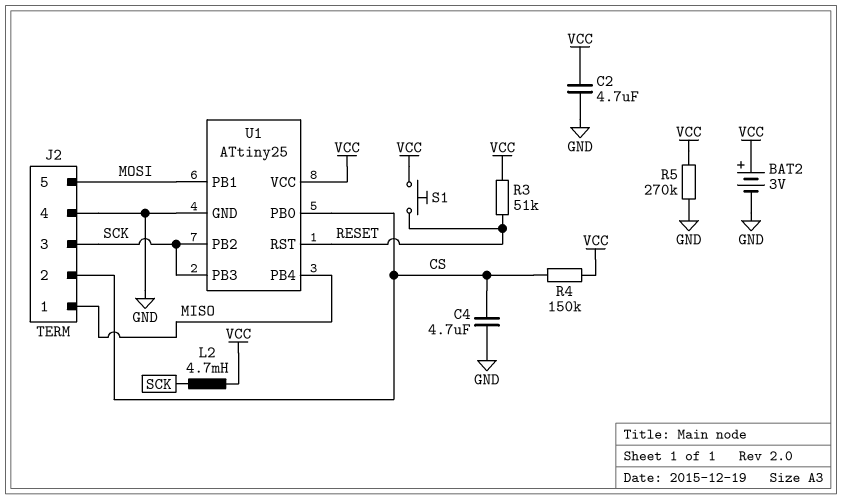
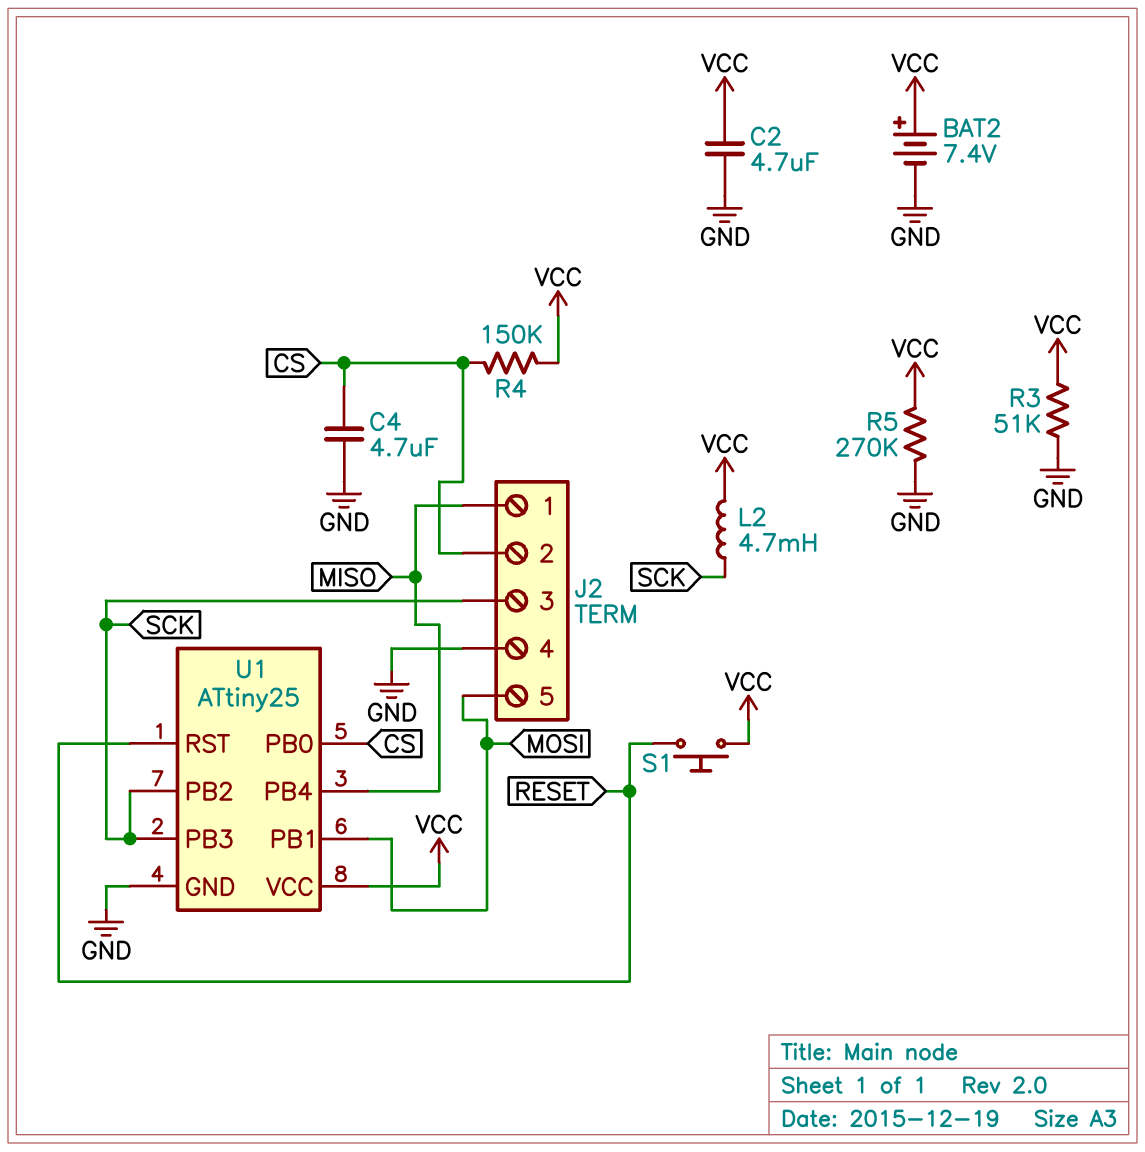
BAT2: 3V (plus VCC, minus GND) -> 7.4V (plus VCC, minus GND)
R3: 51k (RESET, VCC) -> 51k (GND, VCC)

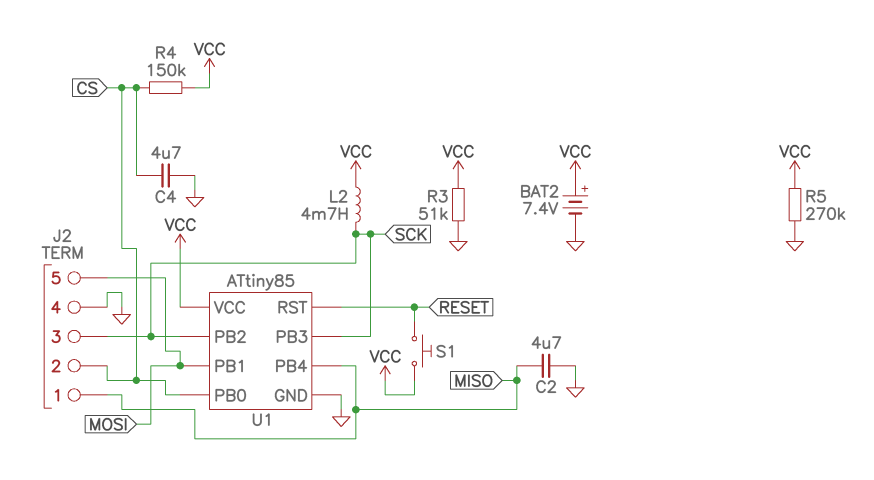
C2: 4.7uF (GND, VCC) -> 4.7uF (GND, MISO)
U1: ATtiny25 -> ATtiny85

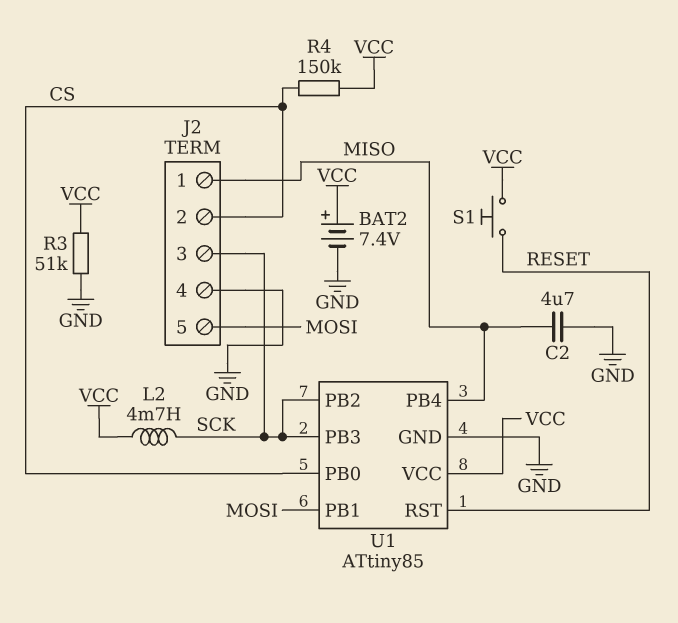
C4: 4.7uF (CS, GND) -> none
R5: 270k (GND, VCC) -> none

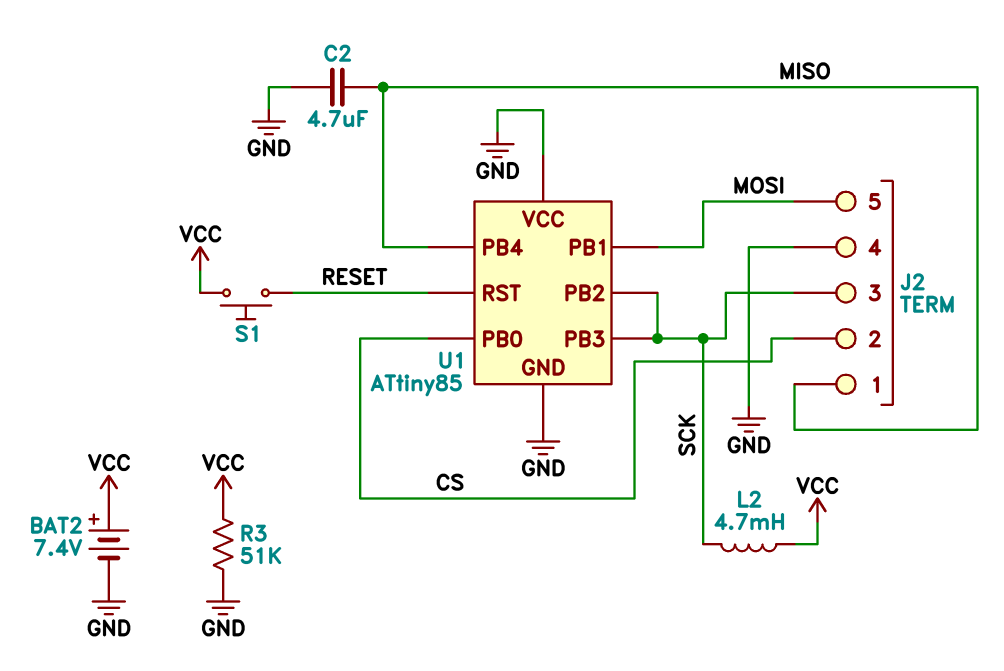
R4: 150k (CS, VCC) -> none
U1 pin VCC: VCC -> GND

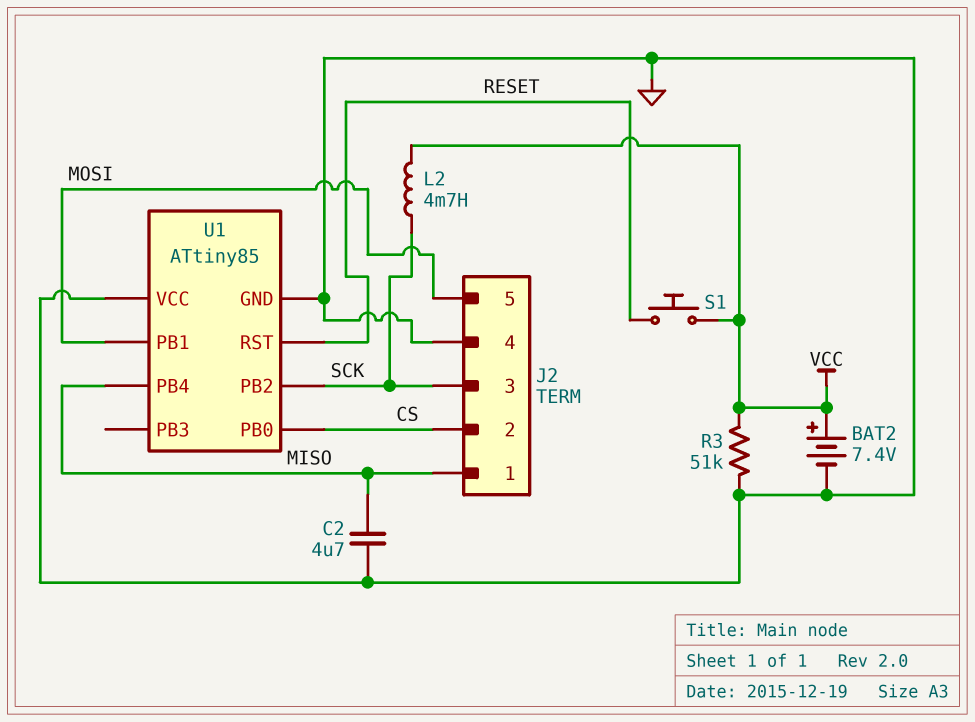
U1 pin PB3: SCK -> none

